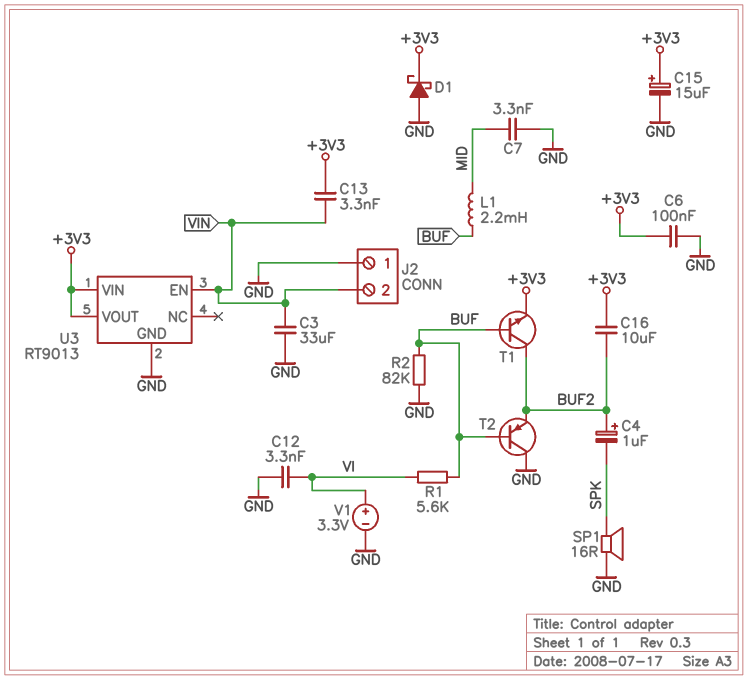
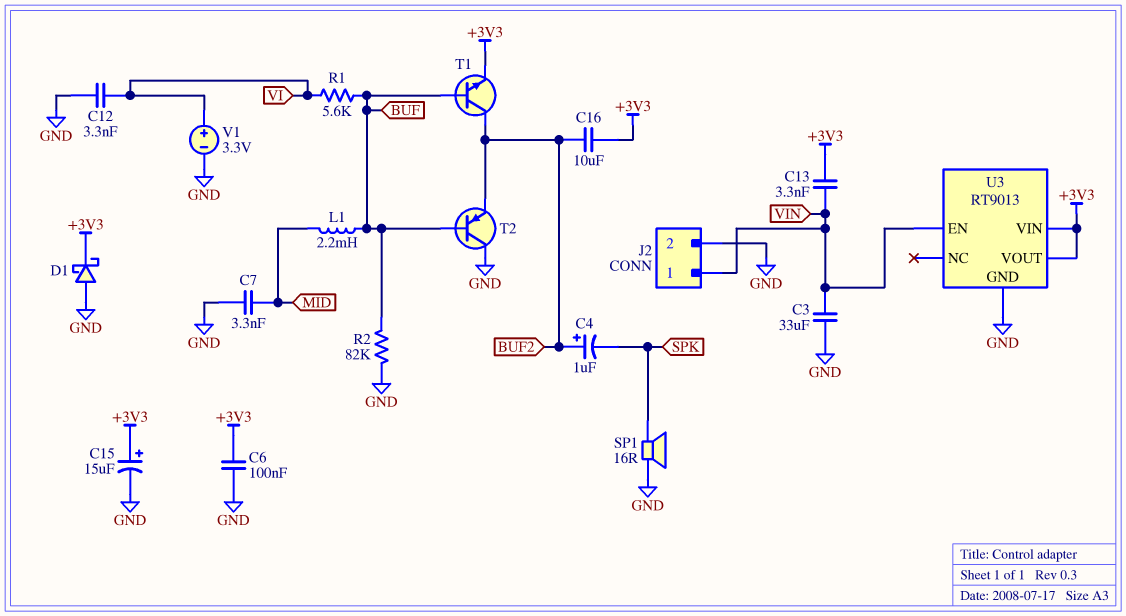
J2 pin 1: GND -> VIN
J2 pin 2: VIN -> GND

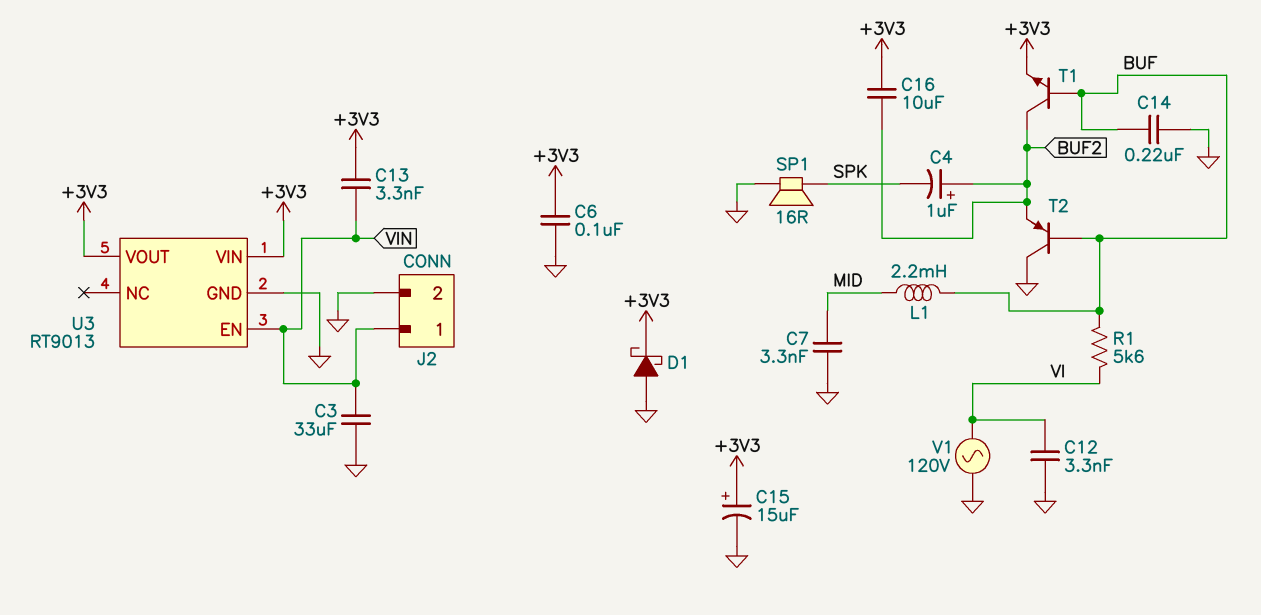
C14: none -> 220nF (BUF, GND)
R2: 82k (BUF, GND) -> none
V1: 3.3V (plus VI, minus GND) -> AC 120V (GND, VI)

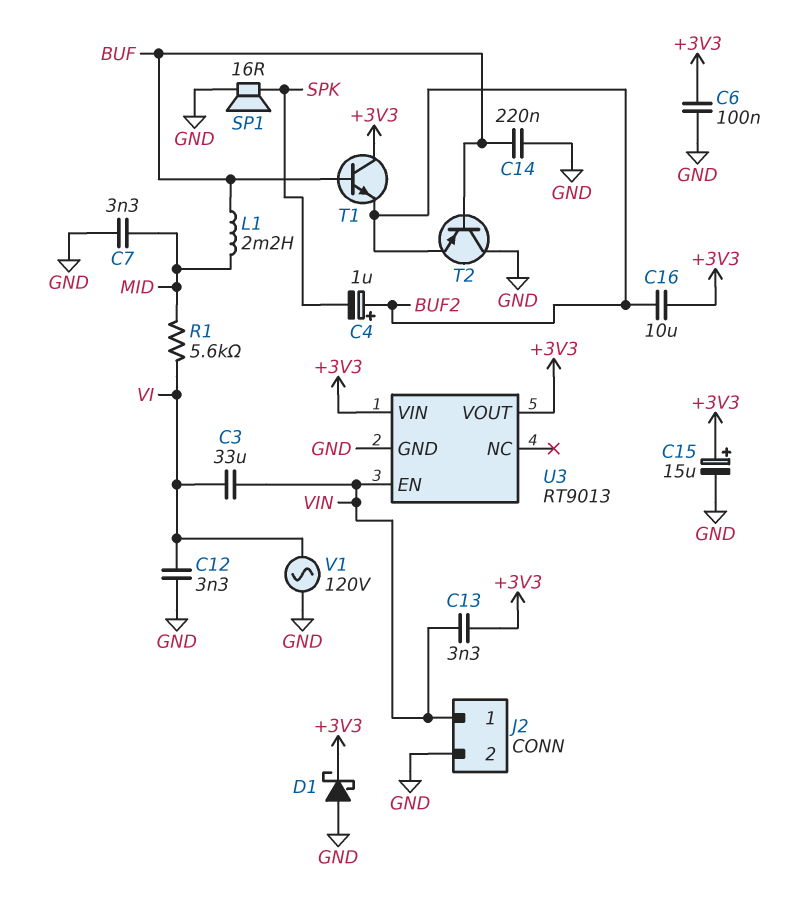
C3: 33uF (GND, VIN) -> 33uF (VI, VIN)
R1: 5.6k (BUF, VI) -> 5.6k (MID, VI)
T1: NPN (B BUF, C BUF2, E +3V3) -> NPN (B BUF, C +3V3, E BUF2)

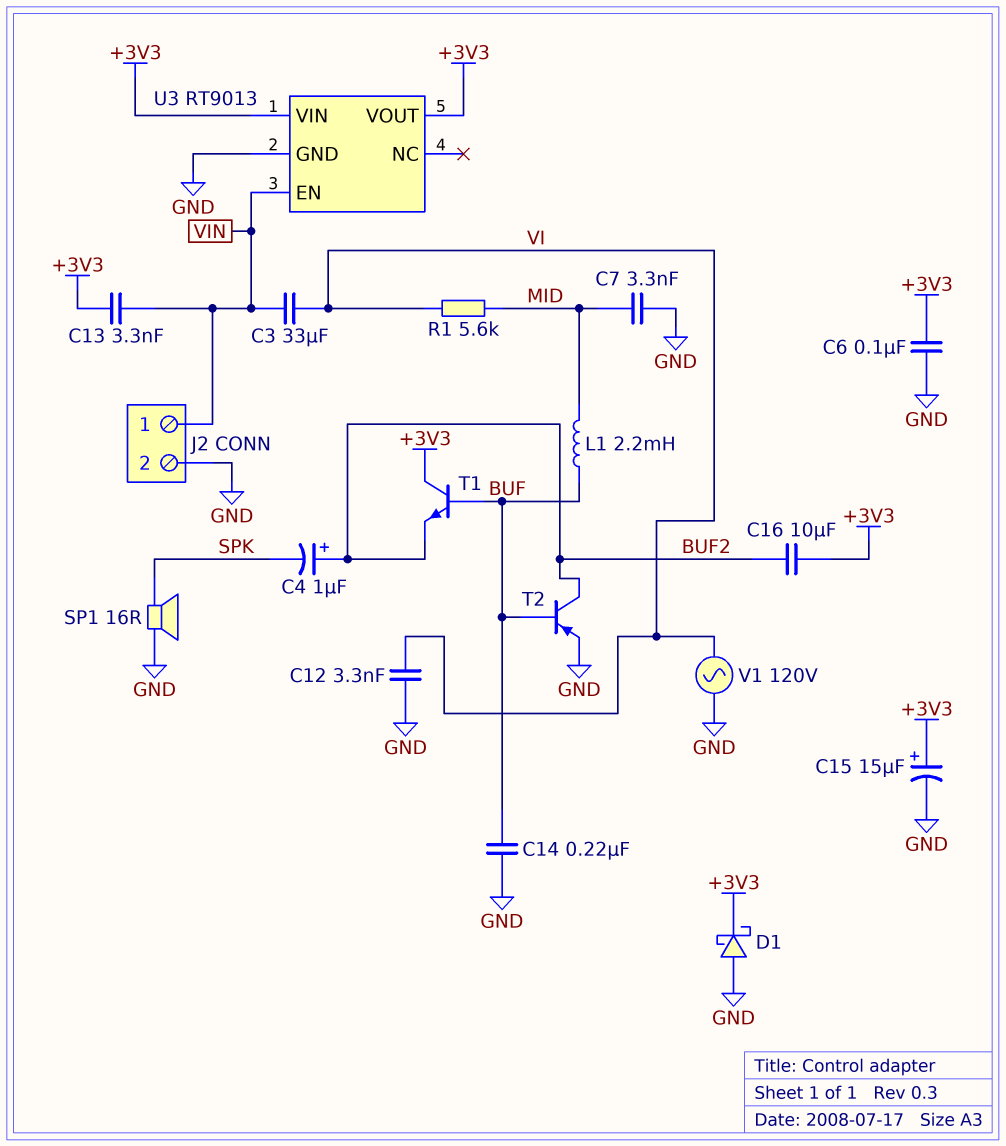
T2: PNP (B BUF, C GND, E BUF2) -> PNP (B BUF, C BUF2, E GND)

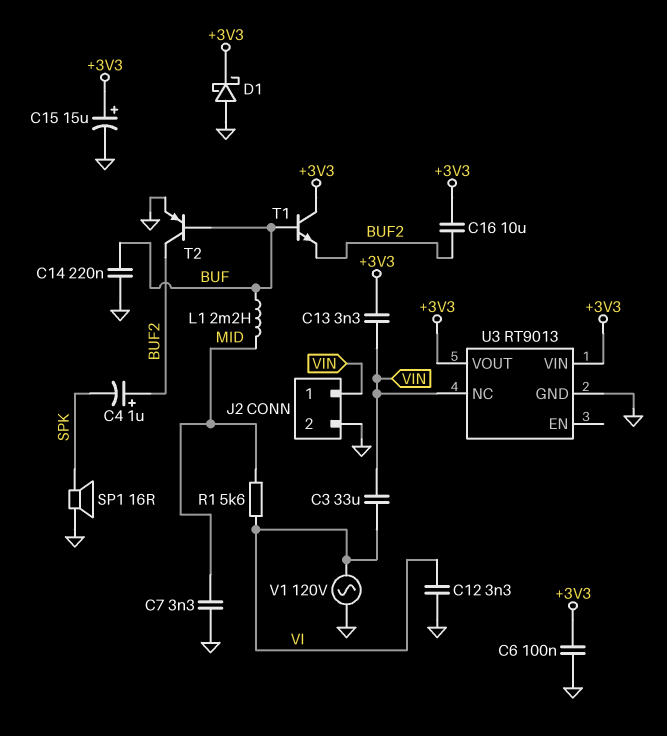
U3 pin EN: VIN -> none
U3 pin NC: none -> VIN

